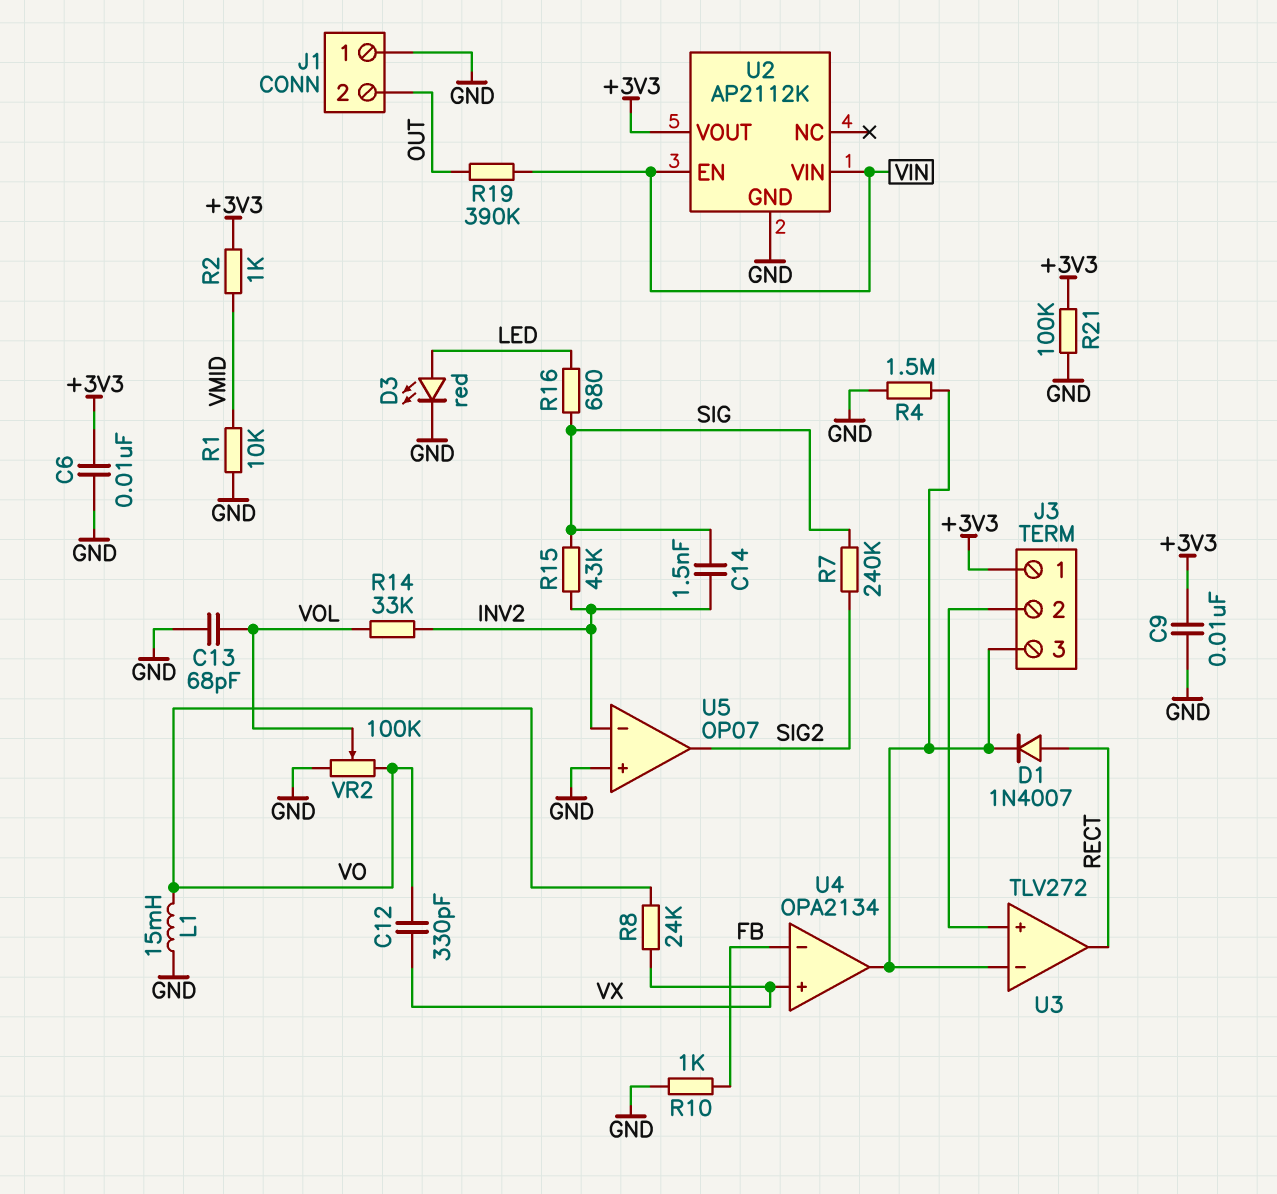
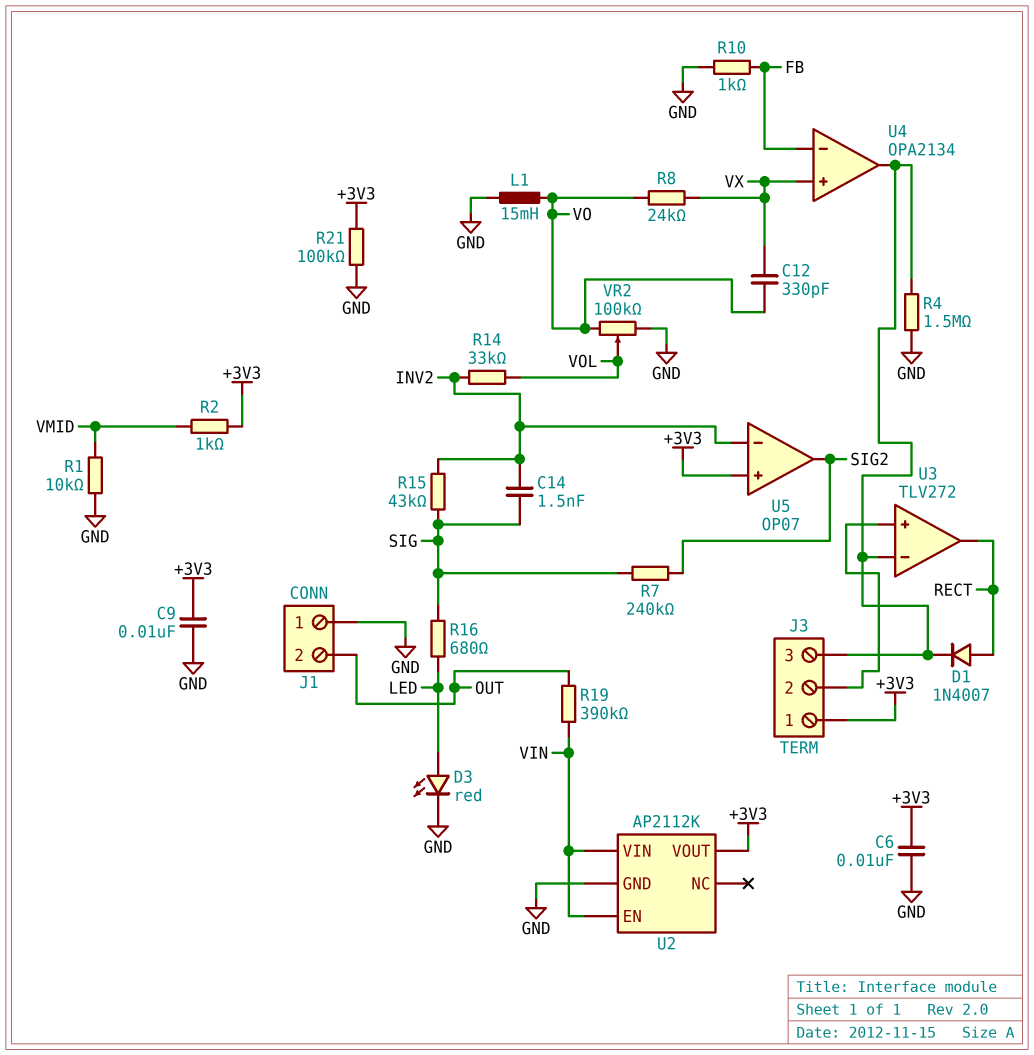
C13: 68pF (GND, VOL) -> none
U5 pin in+: GND -> +3V3

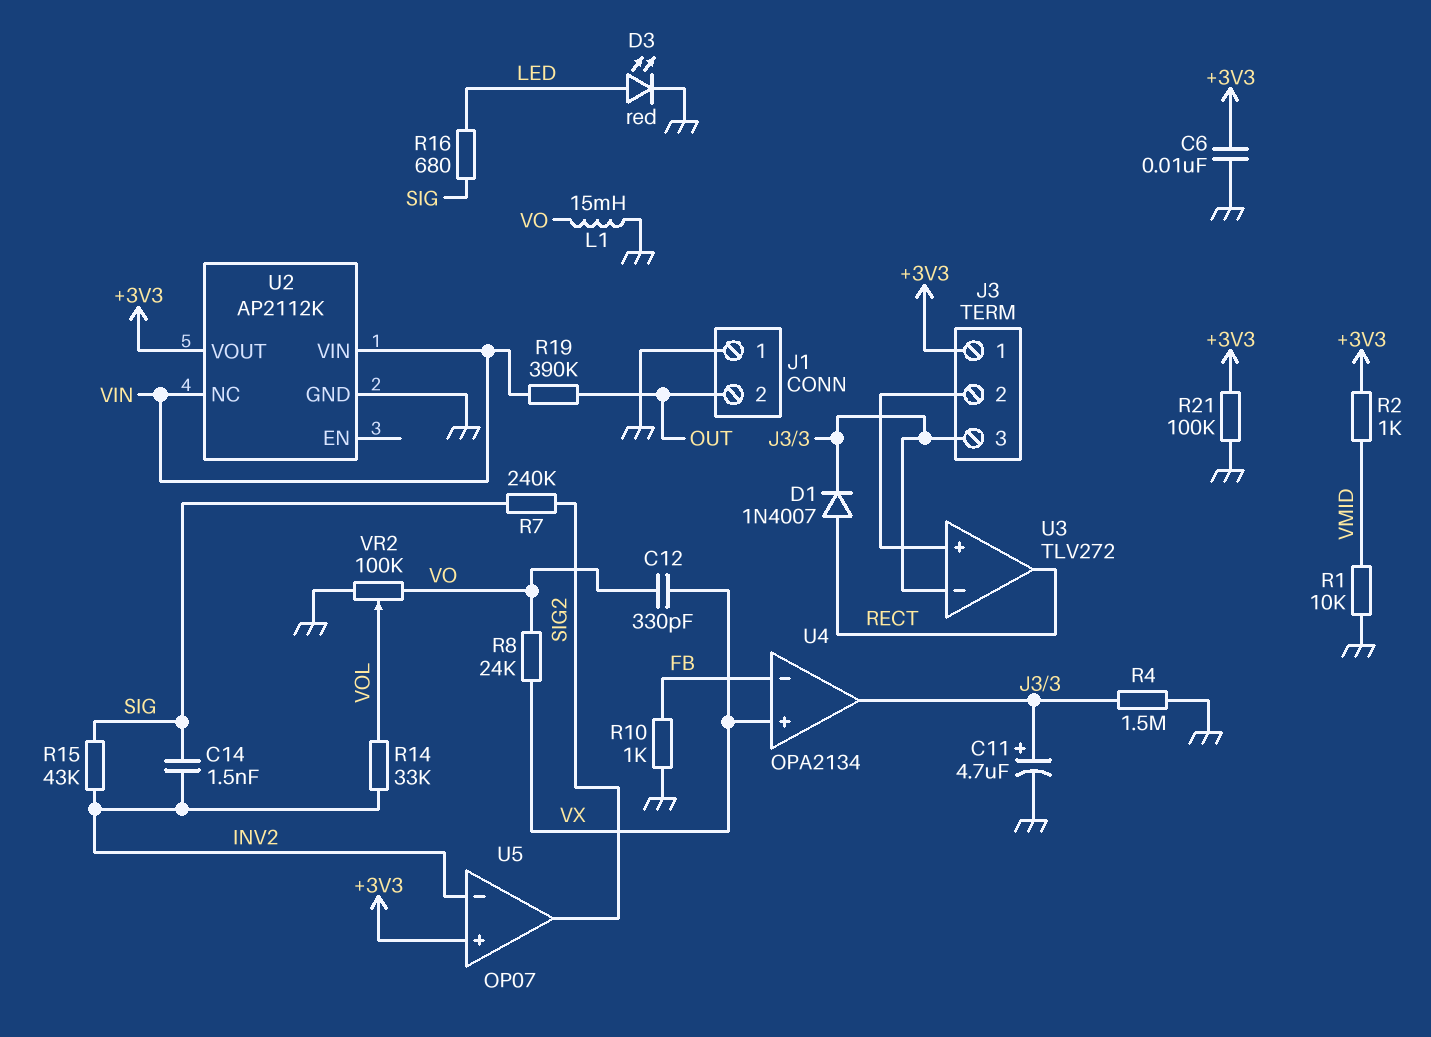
C9: 10nF (+3V3, GND) -> none
C11: none -> 4.7uF (plus J3/3, minus GND)
U2 pin EN: VIN -> none
U2 pin NC: none -> VIN

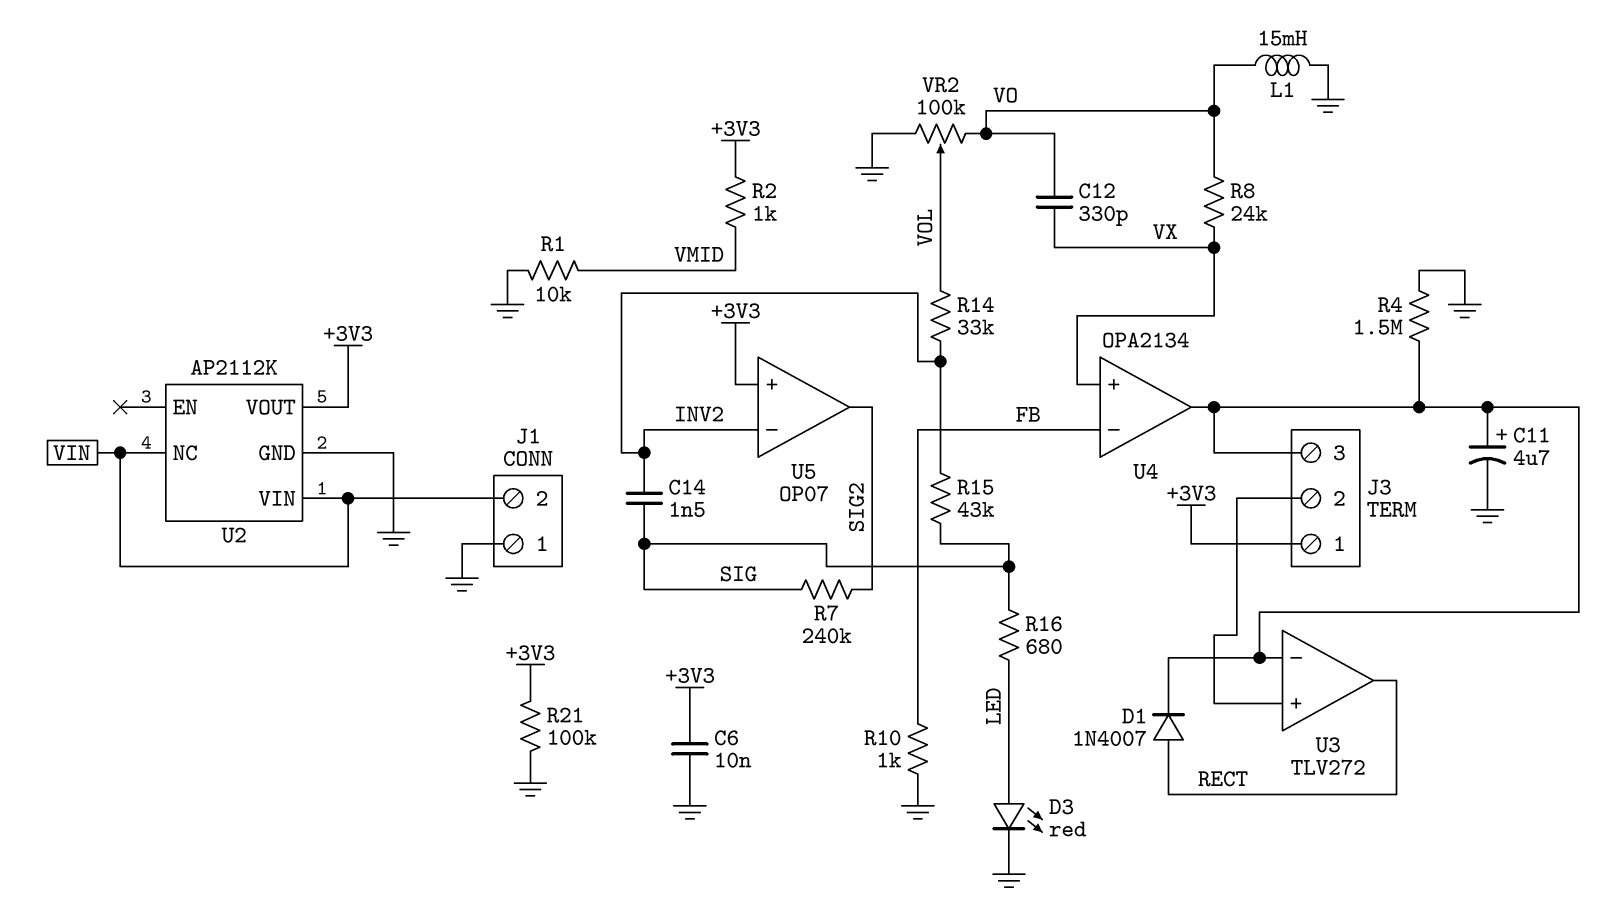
J1 pin 2: OUT -> VIN
R19: 390k (OUT, VIN) -> none

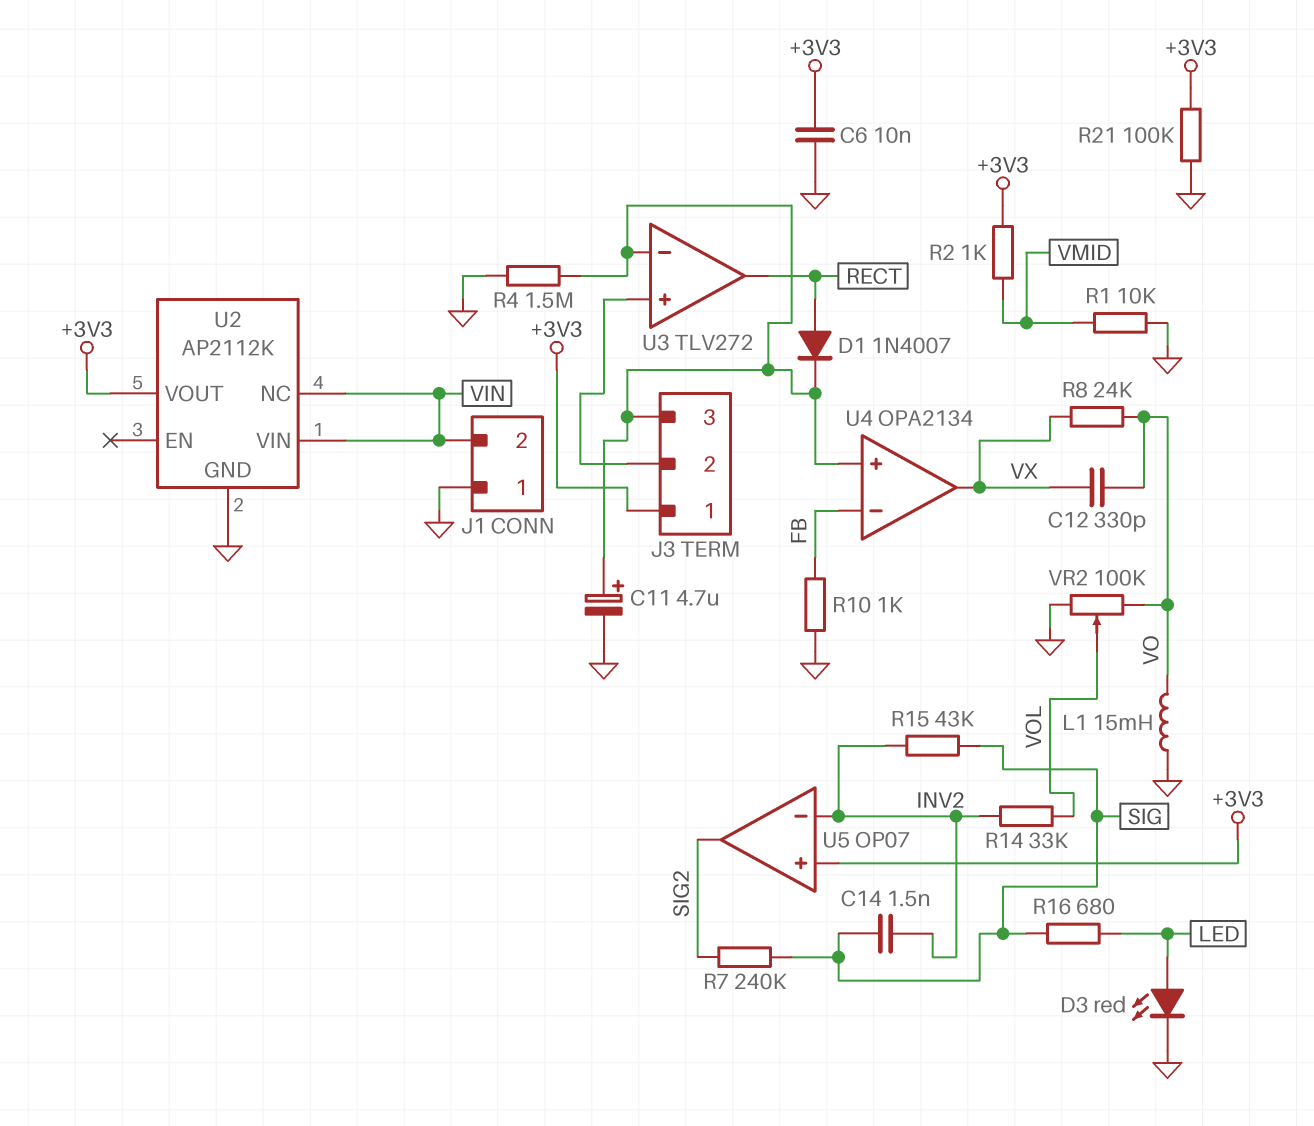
U4 pin in+: VX -> J3/3
U4 pin out: J3/3 -> VX

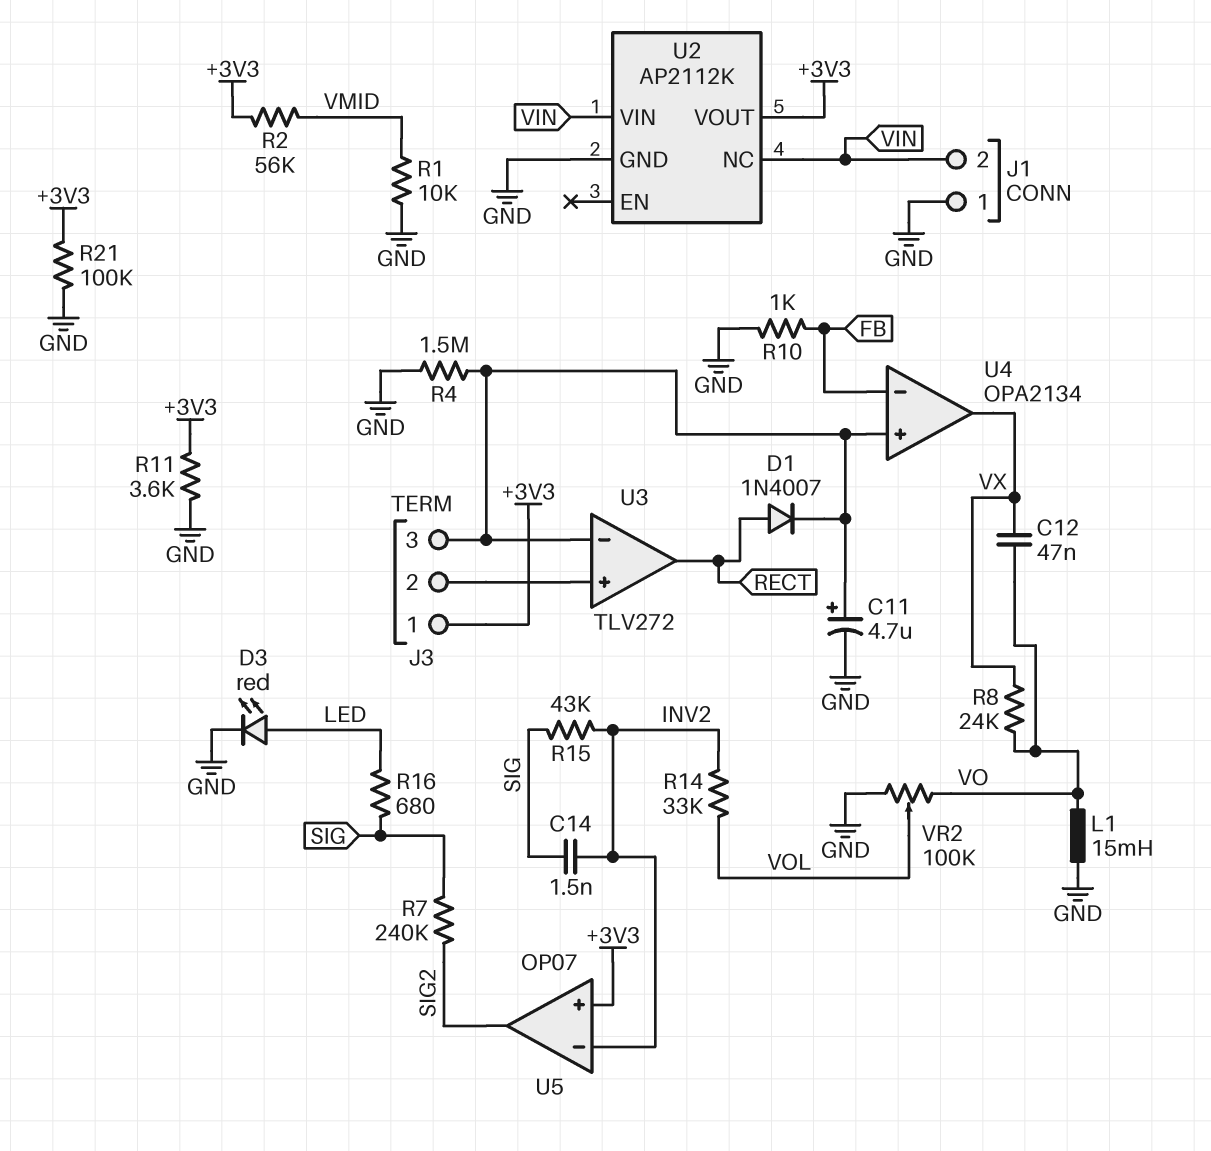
C6: 10nF (+3V3, GND) -> none
C12: 330pF (VO, VX) -> 47nF (VO, VX)
R2: 1k (+3V3, VMID) -> 56k (+3V3, VMID)
R11: none -> 3.6k (+3V3, GND)

